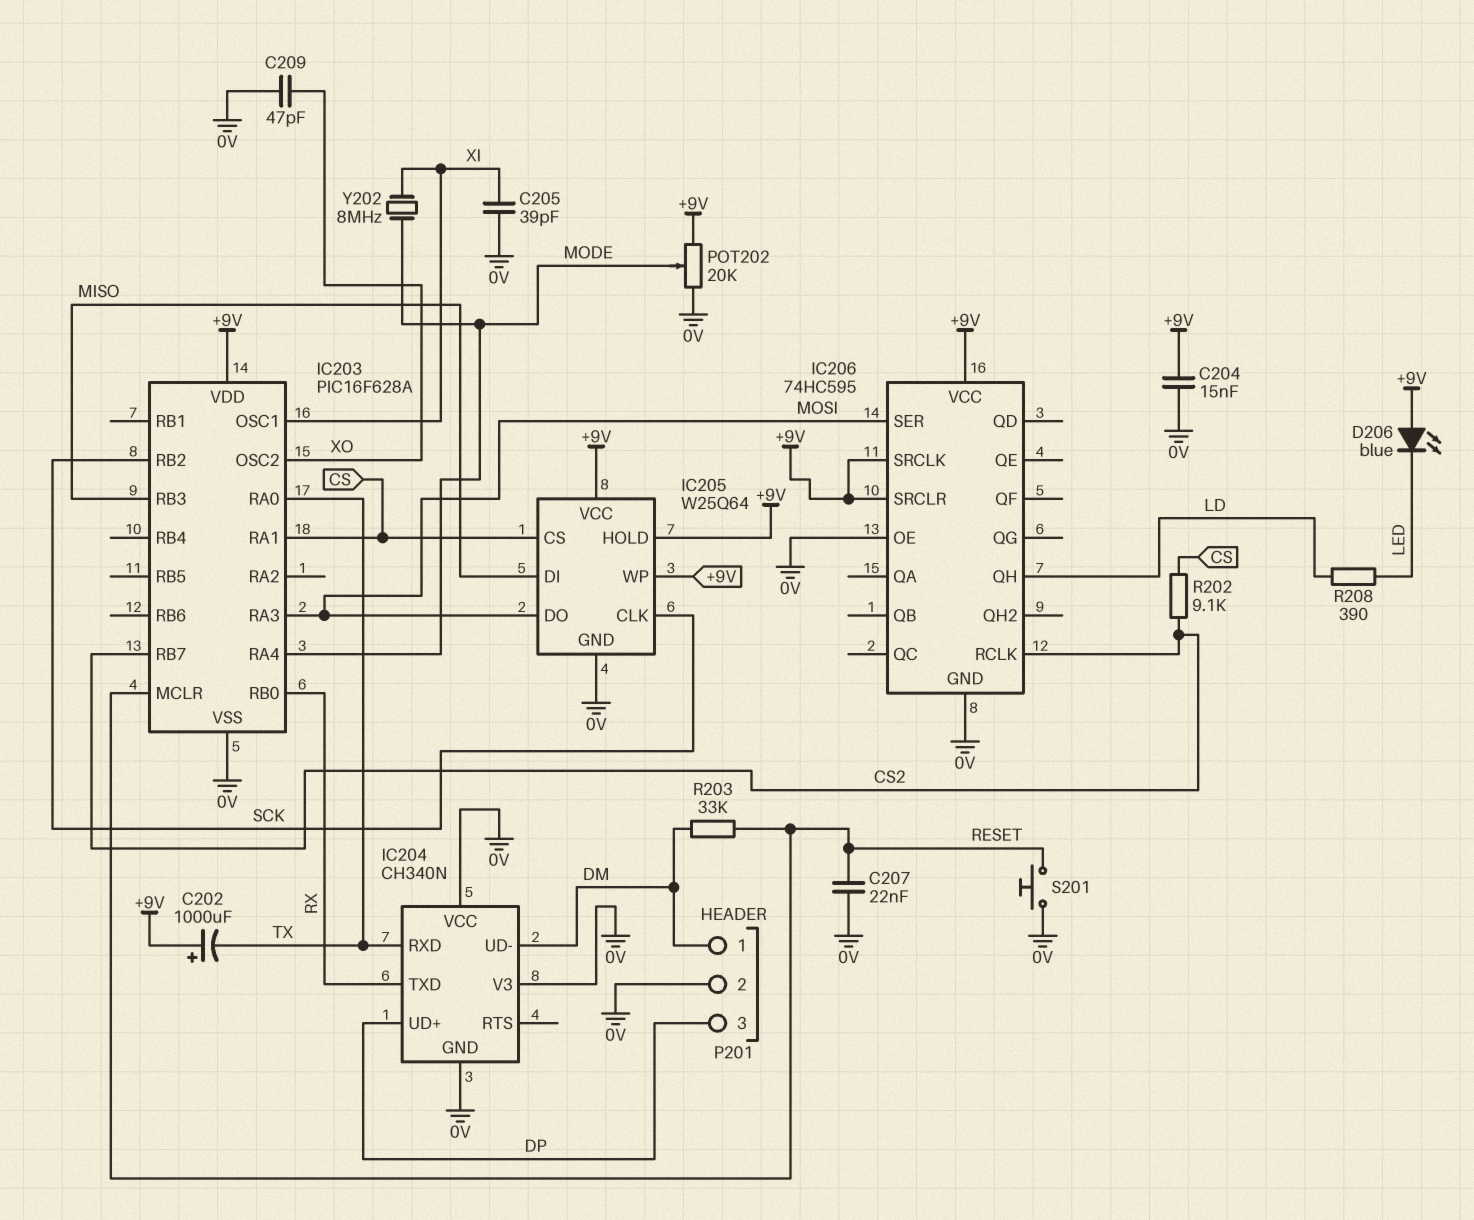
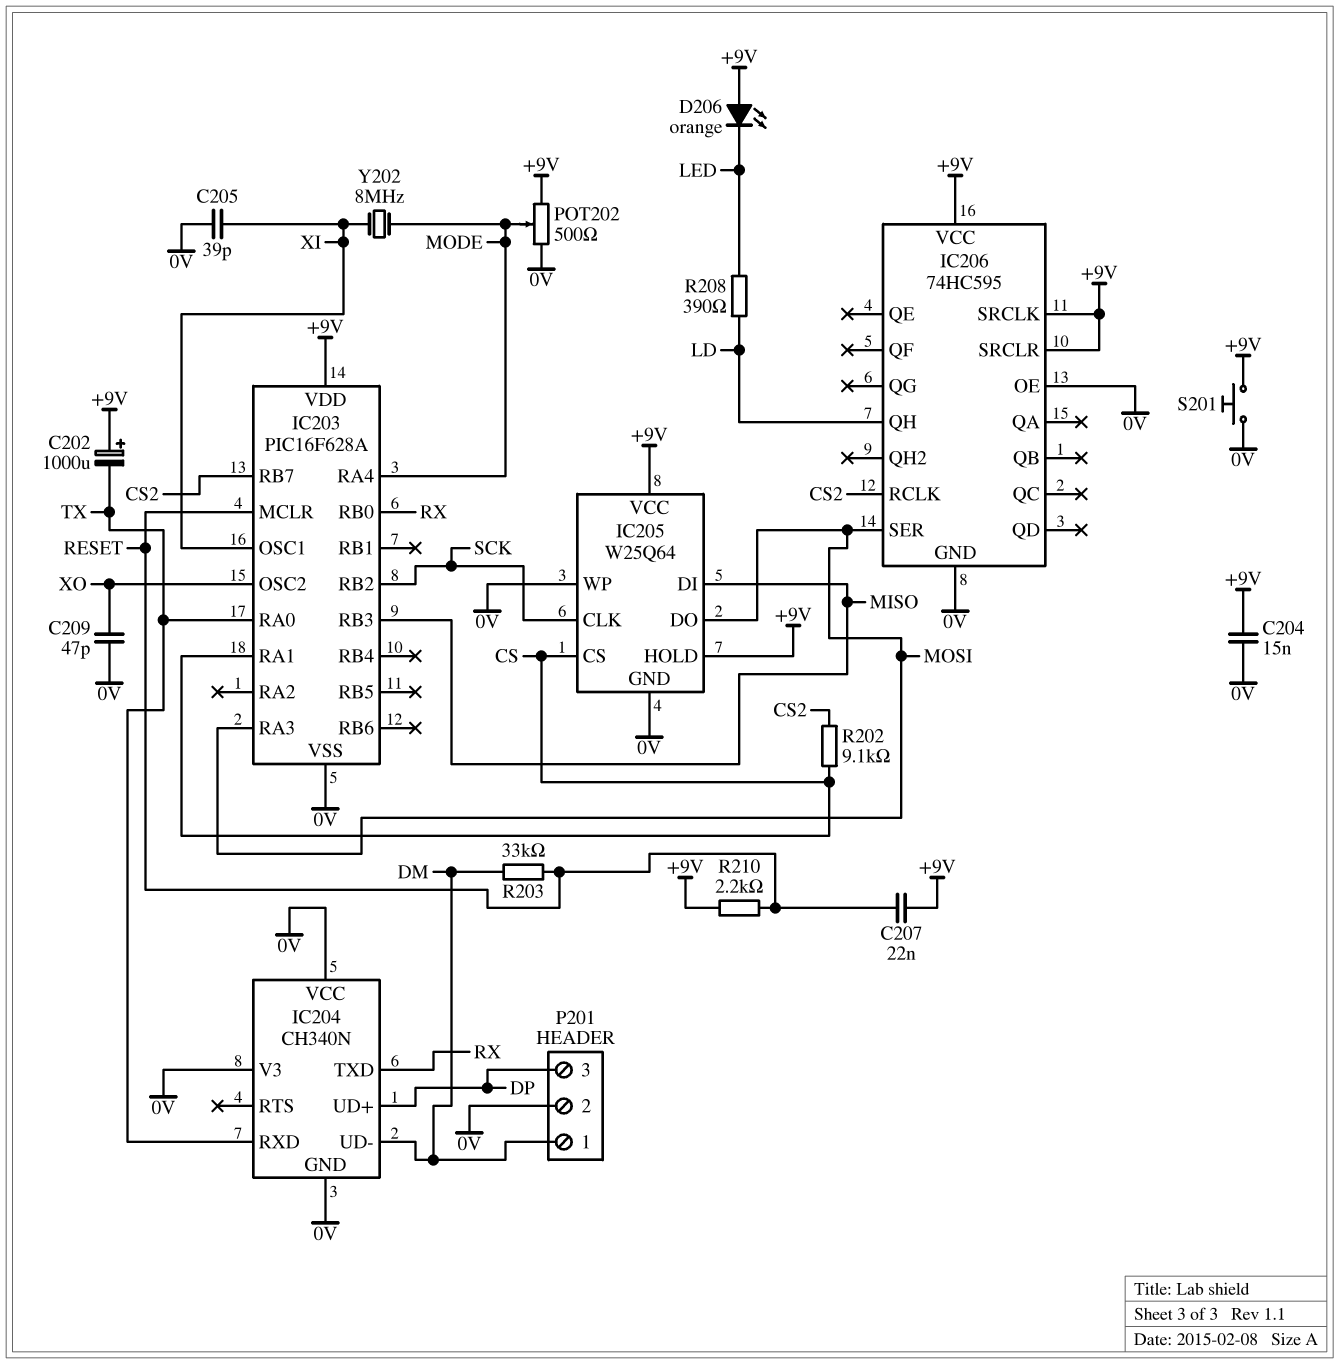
C207: 22nF (0V, RESET) -> 22nF (+9V, RESET)
D206: LED blue (A +9V, K LED) -> LED orange (A +9V, K LED)
IC205 pin WP: +9V -> 0V
POT202: 20k (+9V, 0V, wiper MODE) -> 500 (+9V, 0V, wiper MODE)
R210: none -> 2.2k (+9V, RESET)
S201: button (0V, RESET) -> button (+9V, 0V)

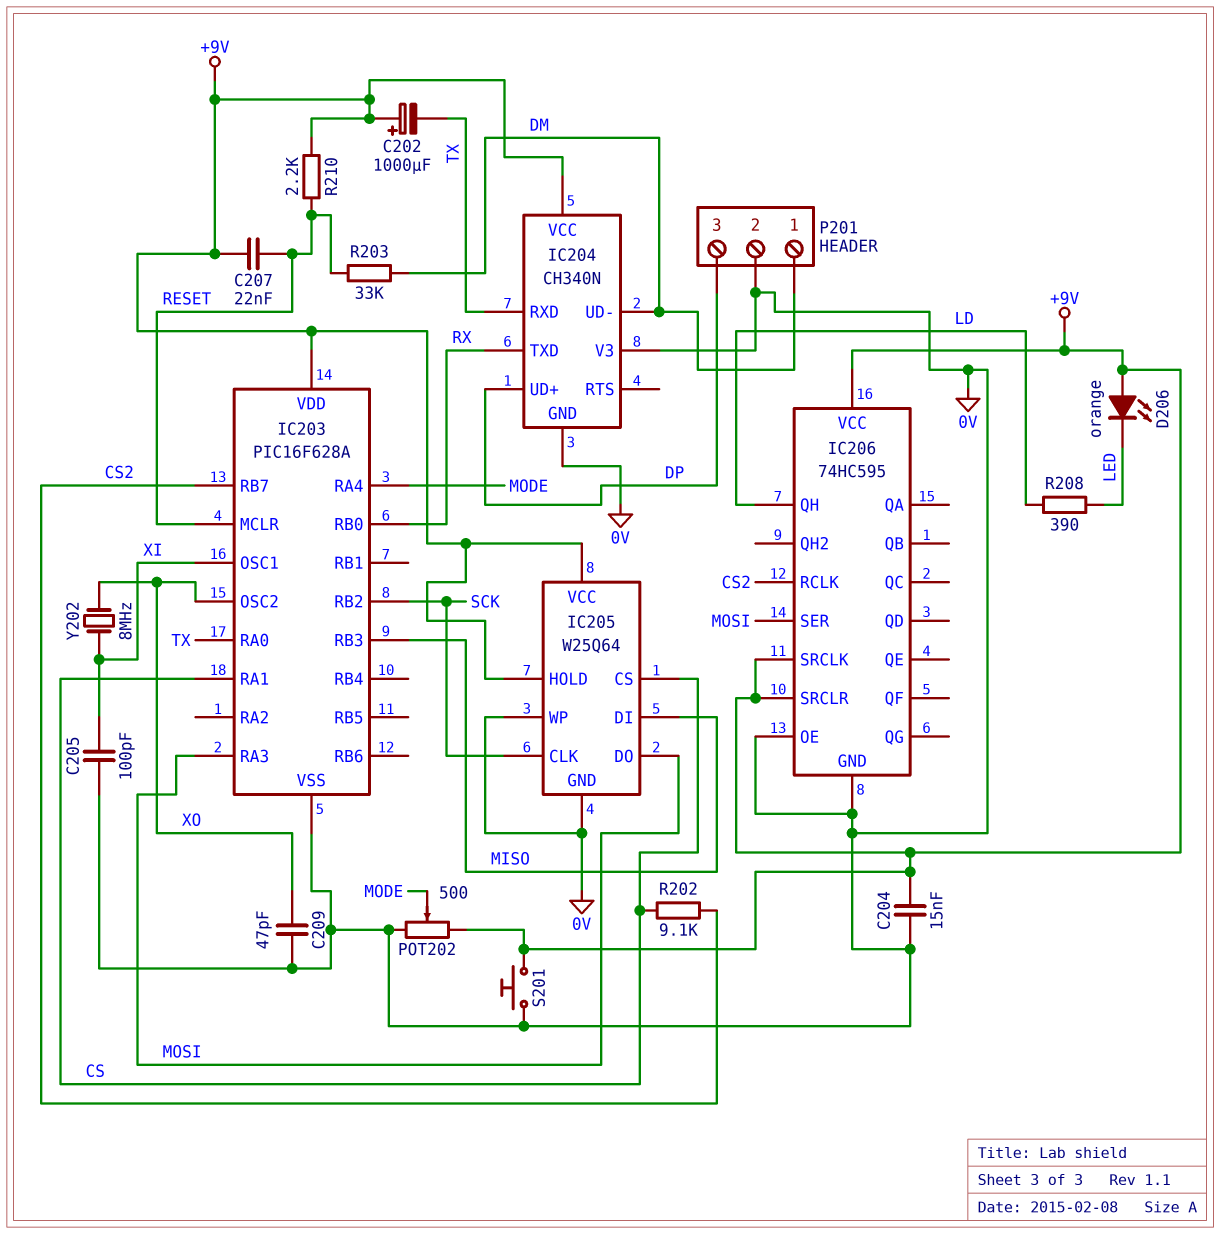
C205: 39pF (0V, XI) -> 100pF (0V, XI)
IC204 pin VCC: 0V -> +9V
Y202: 8MHz (MODE, XI) -> 8MHz (XI, XO)

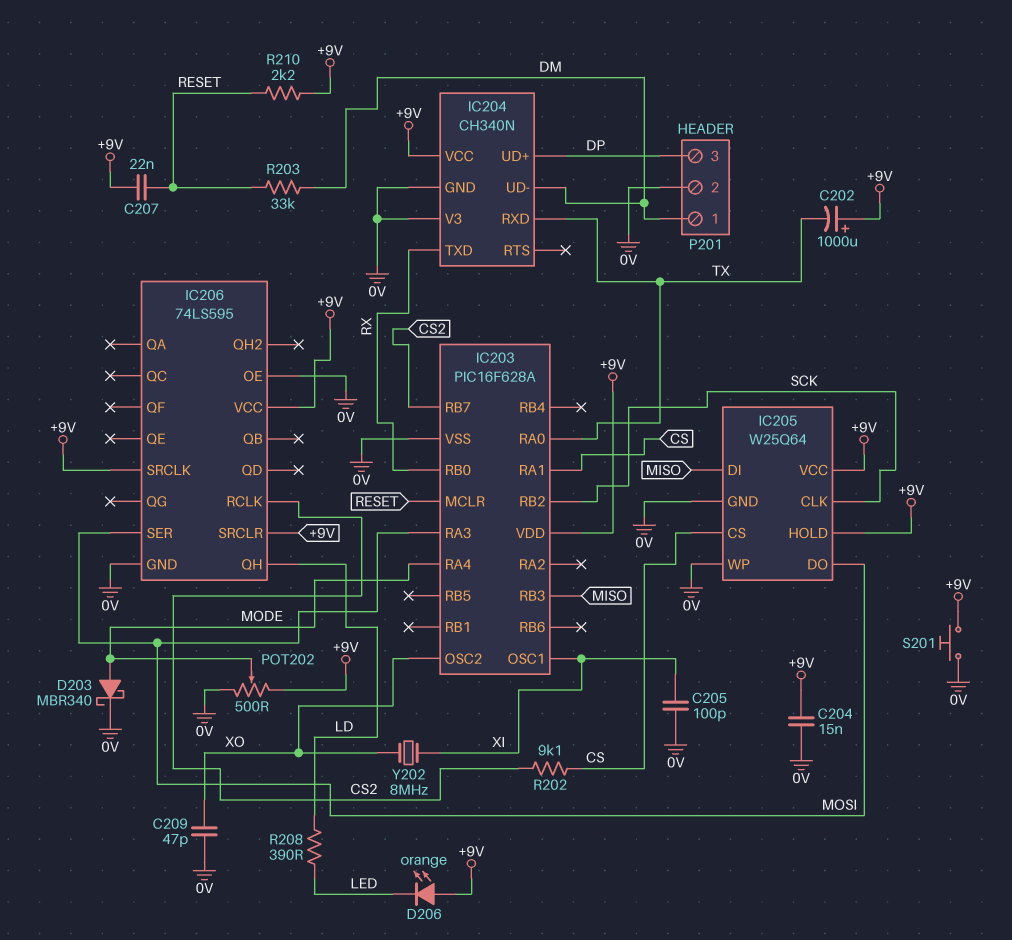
D203: none -> schottky MBR340 (A MODE, K 0V)
IC206: 74HC595 -> 74LS595

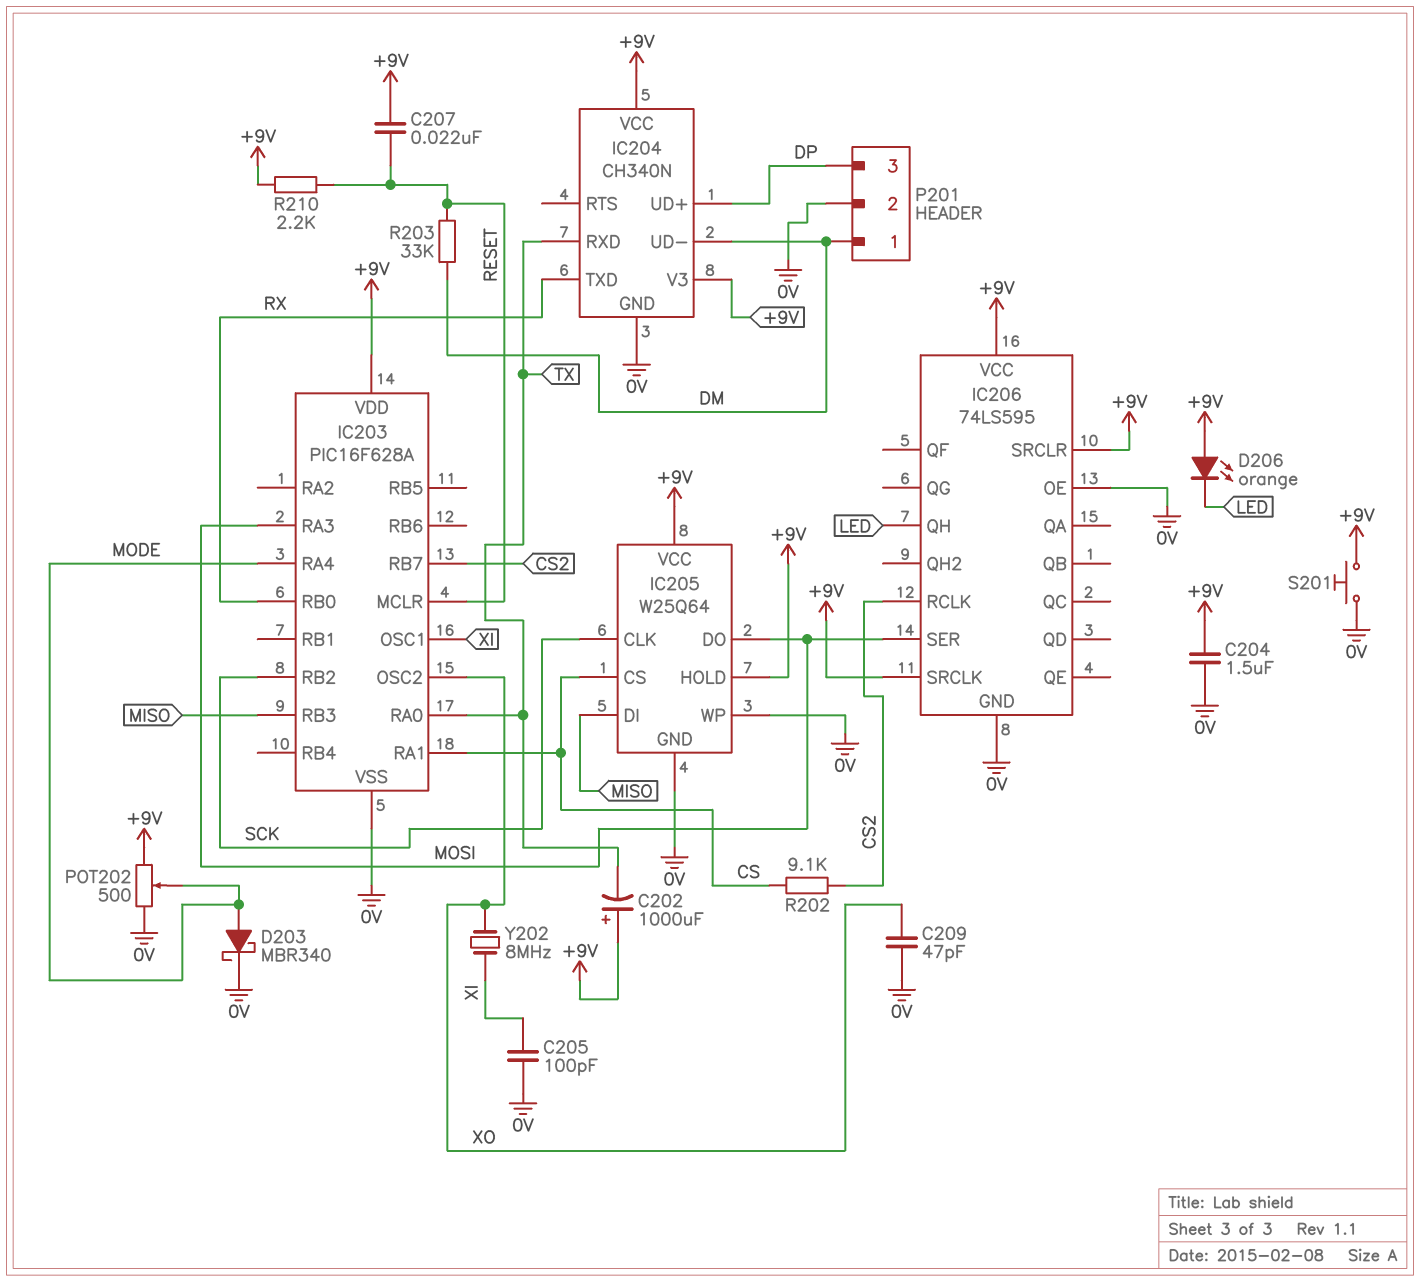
C204: 15nF (+9V, 0V) -> 1.5uF (+9V, 0V)
IC204 pin V3: 0V -> +9V
IC206 pin QH: LD -> LED
R208: 390 (LD, LED) -> none

